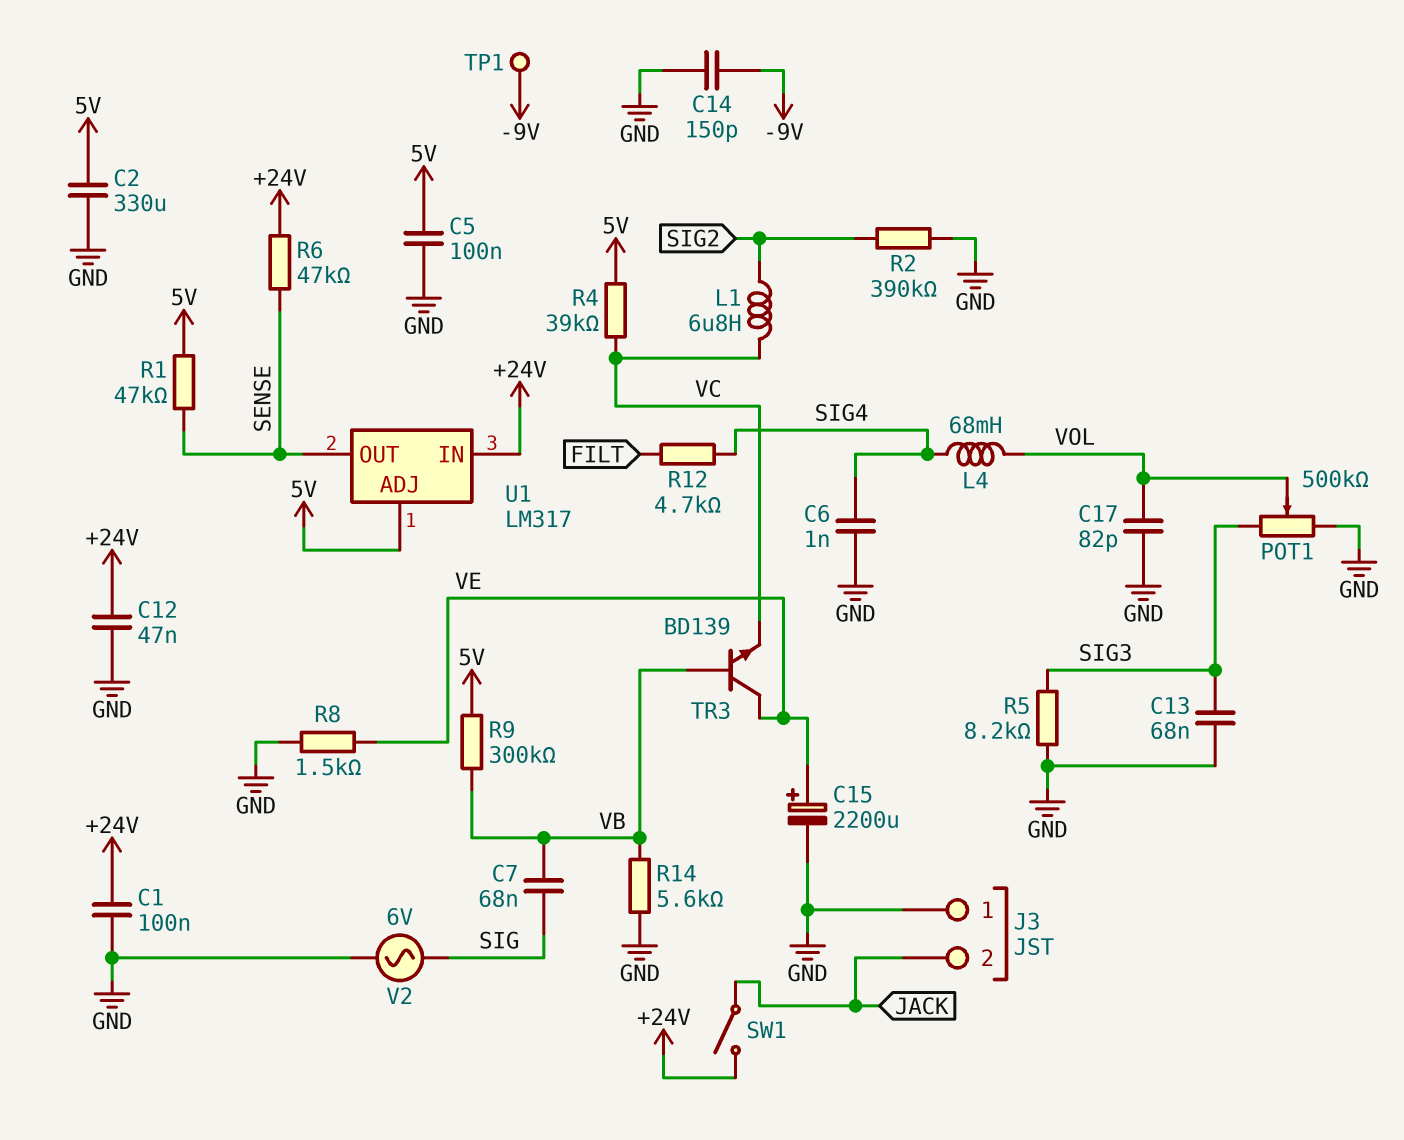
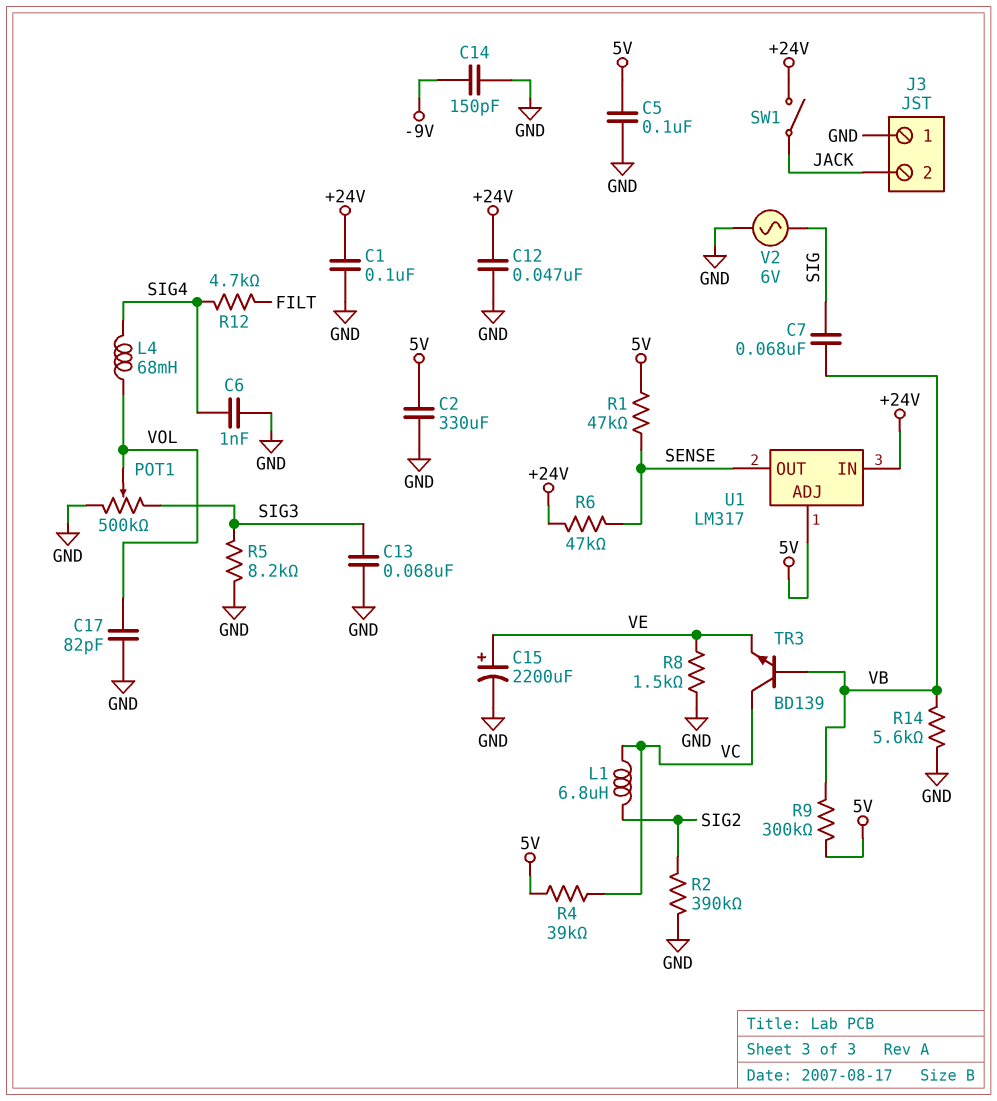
TP1: test point (-9V) -> none
TR3: NPN BD139 (B VB, C VE, E VC) -> NPN BD139 (B VB, C VC, E VE)

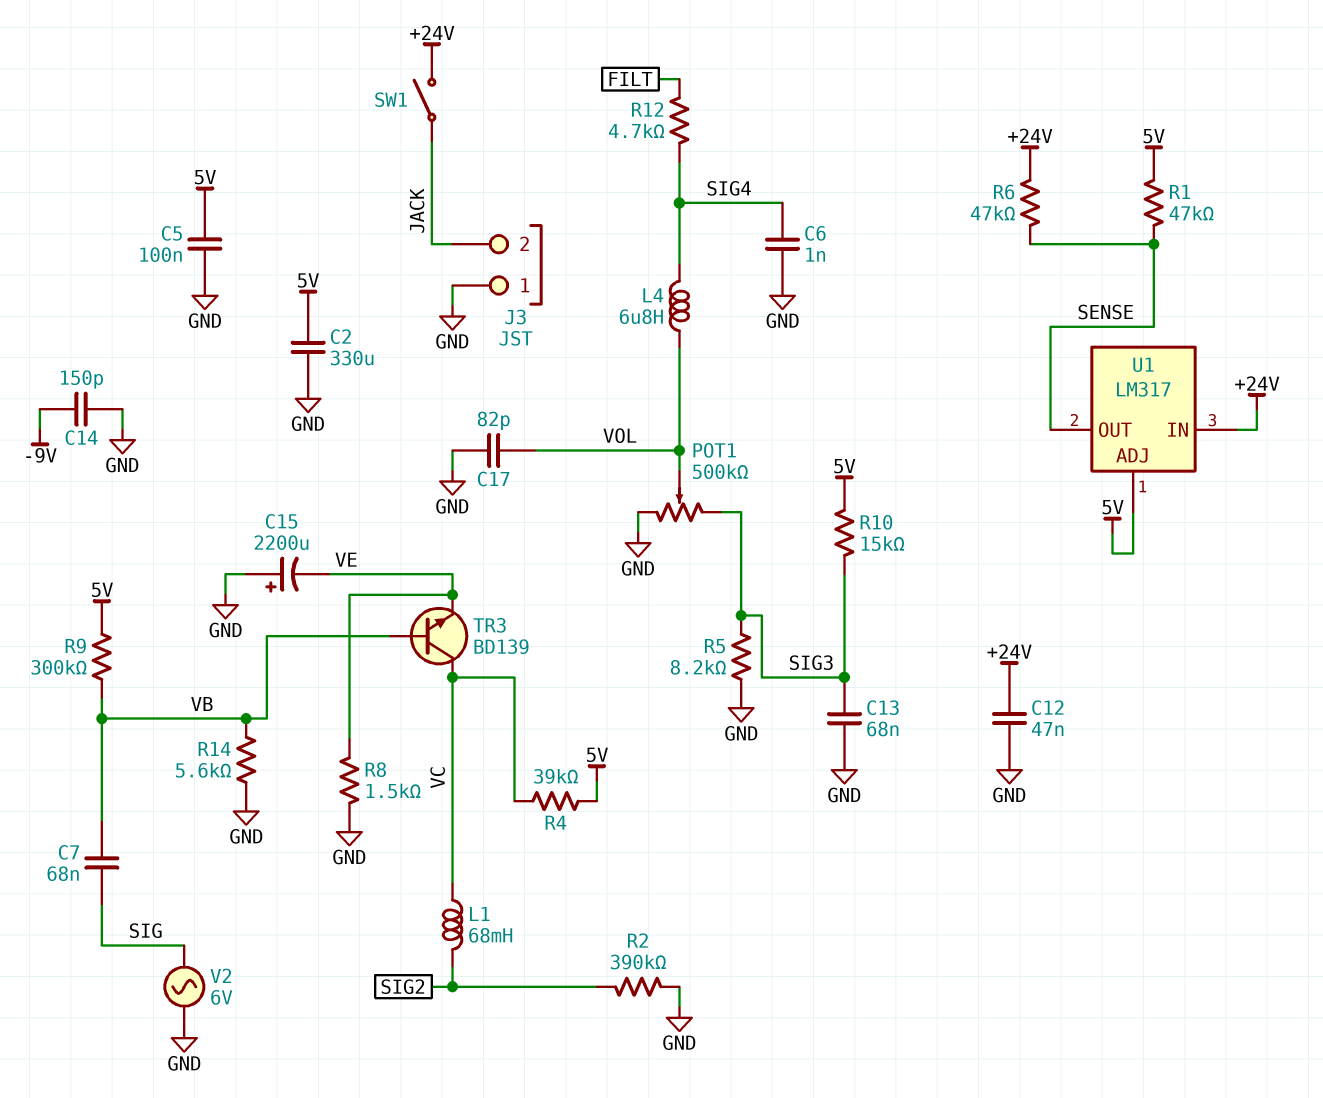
C1: 100nF (+24V, GND) -> none
C15: 2200uF (plus VE, minus GND) -> 2200uF (plus GND, minus VE)
L1: 6.8uH (SIG2, VC) -> 68mH (SIG2, VC)
L4: 68mH (SIG4, VOL) -> 6.8uH (SIG4, VOL)
R10: none -> 15k (5V, SIG3)

